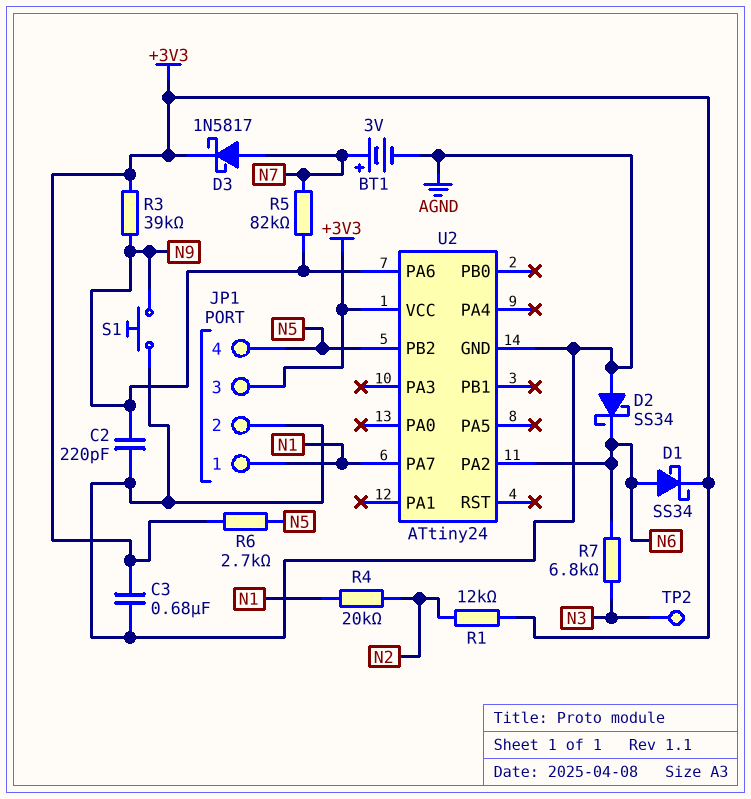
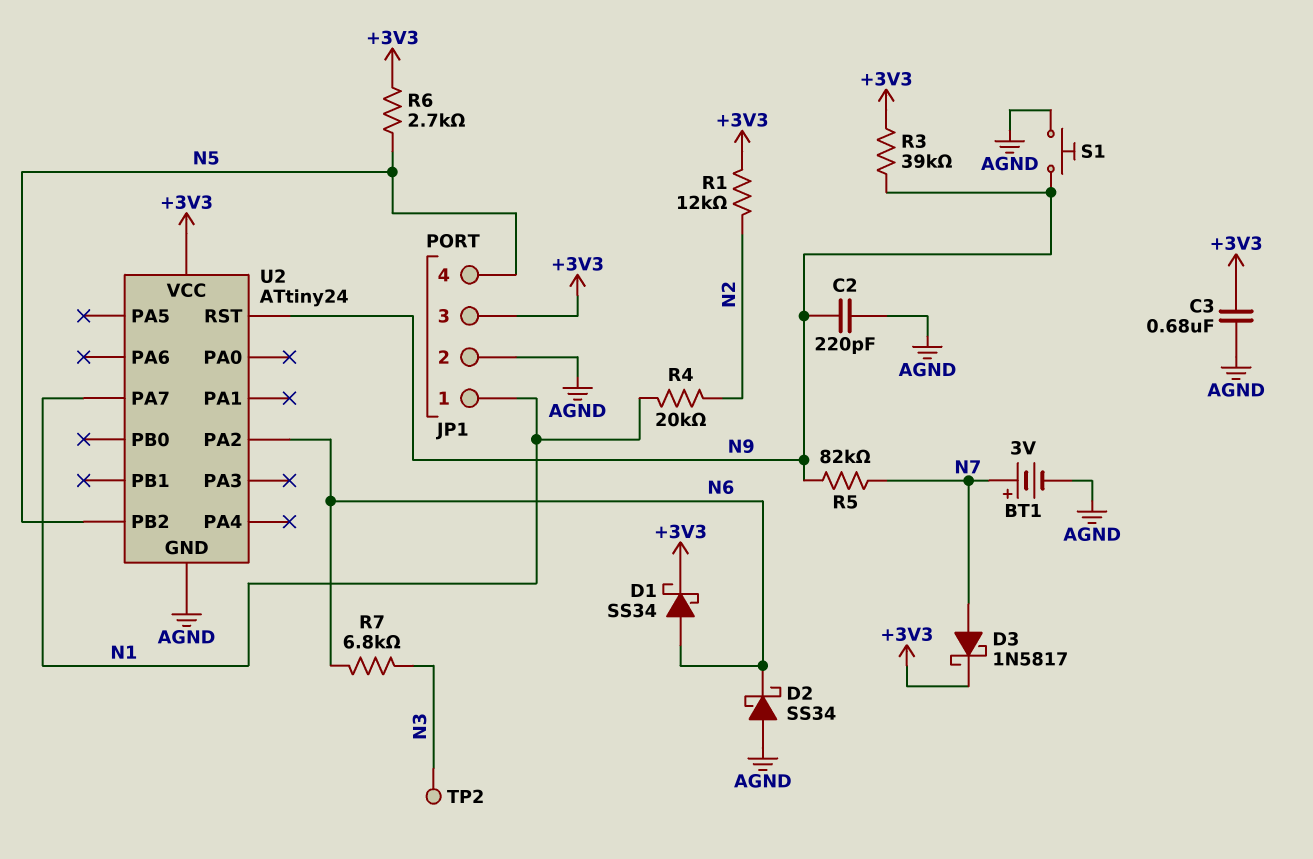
U2 pin PA6: N9 -> none
U2 pin RST: none -> N9

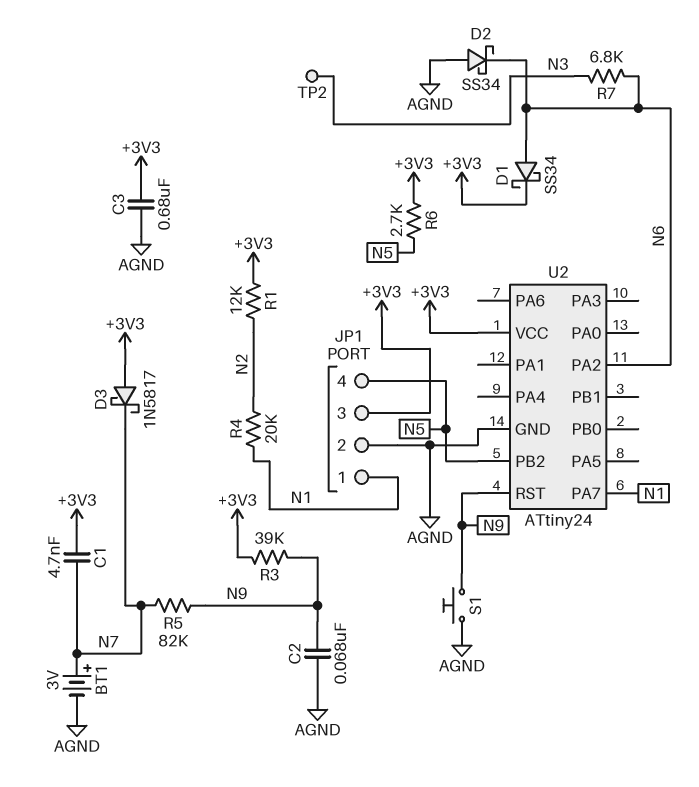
C1: none -> 4.7nF (+3V3, N7)
C2: 220pF (AGND, N9) -> 68nF (AGND, N9)
D3: schottky 1N5817 (A N7, K +3V3) -> schottky 1N5817 (A +3V3, K N7)

